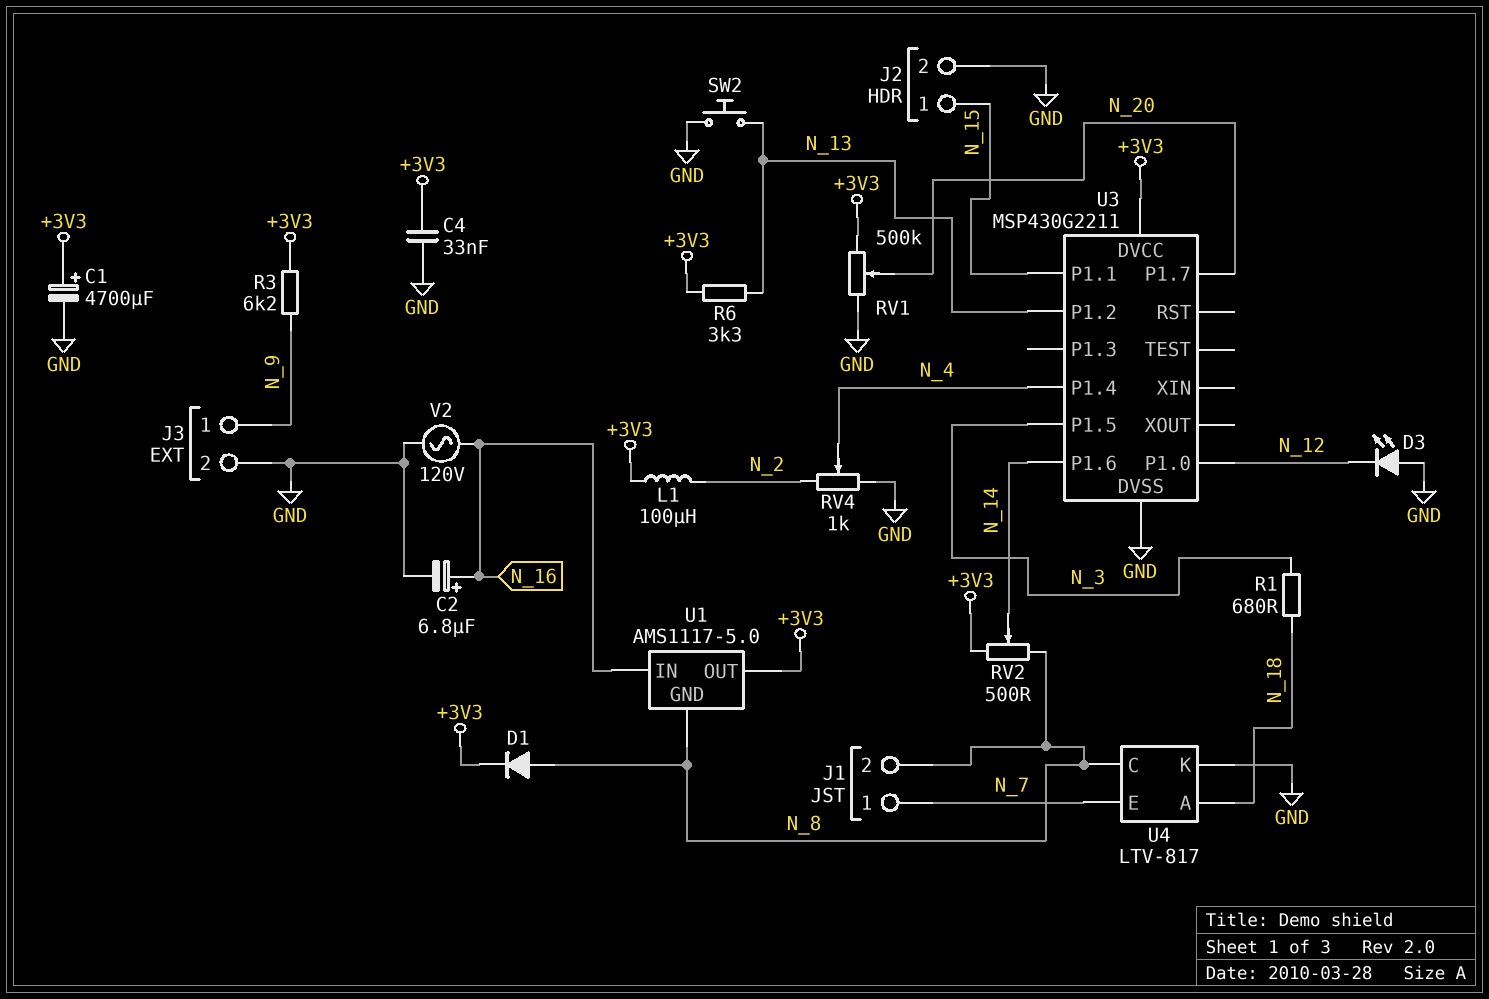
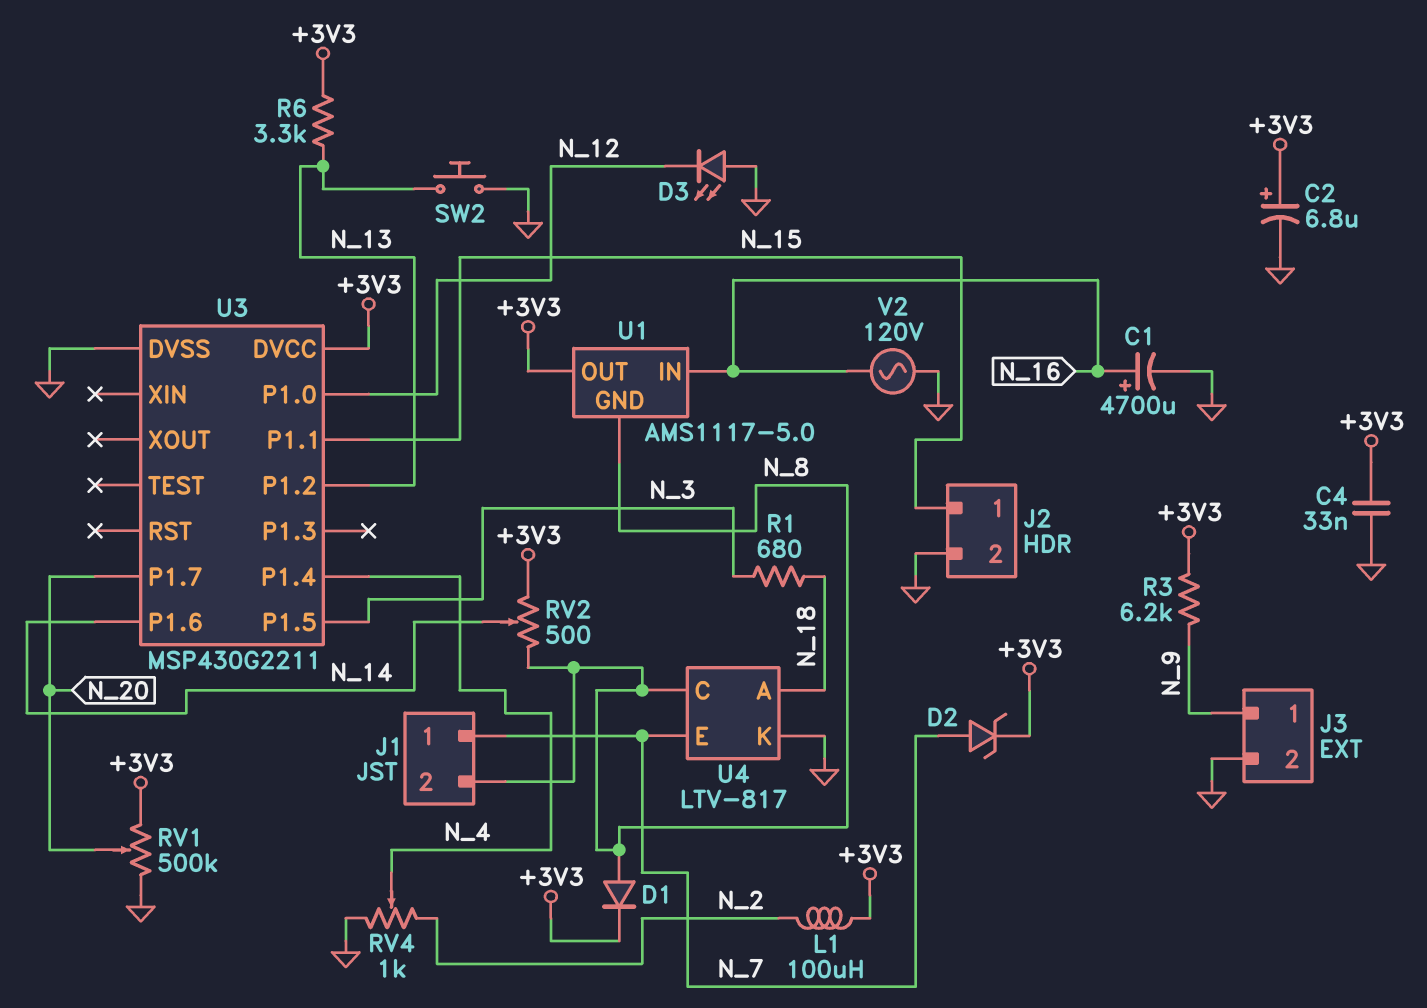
C1: 4700uF (plus +3V3, minus GND) -> 4700uF (plus N_16, minus GND)
C2: 6.8uF (plus N_16, minus GND) -> 6.8uF (plus +3V3, minus GND)
D2: none -> zener (A N_7, K +3V3)

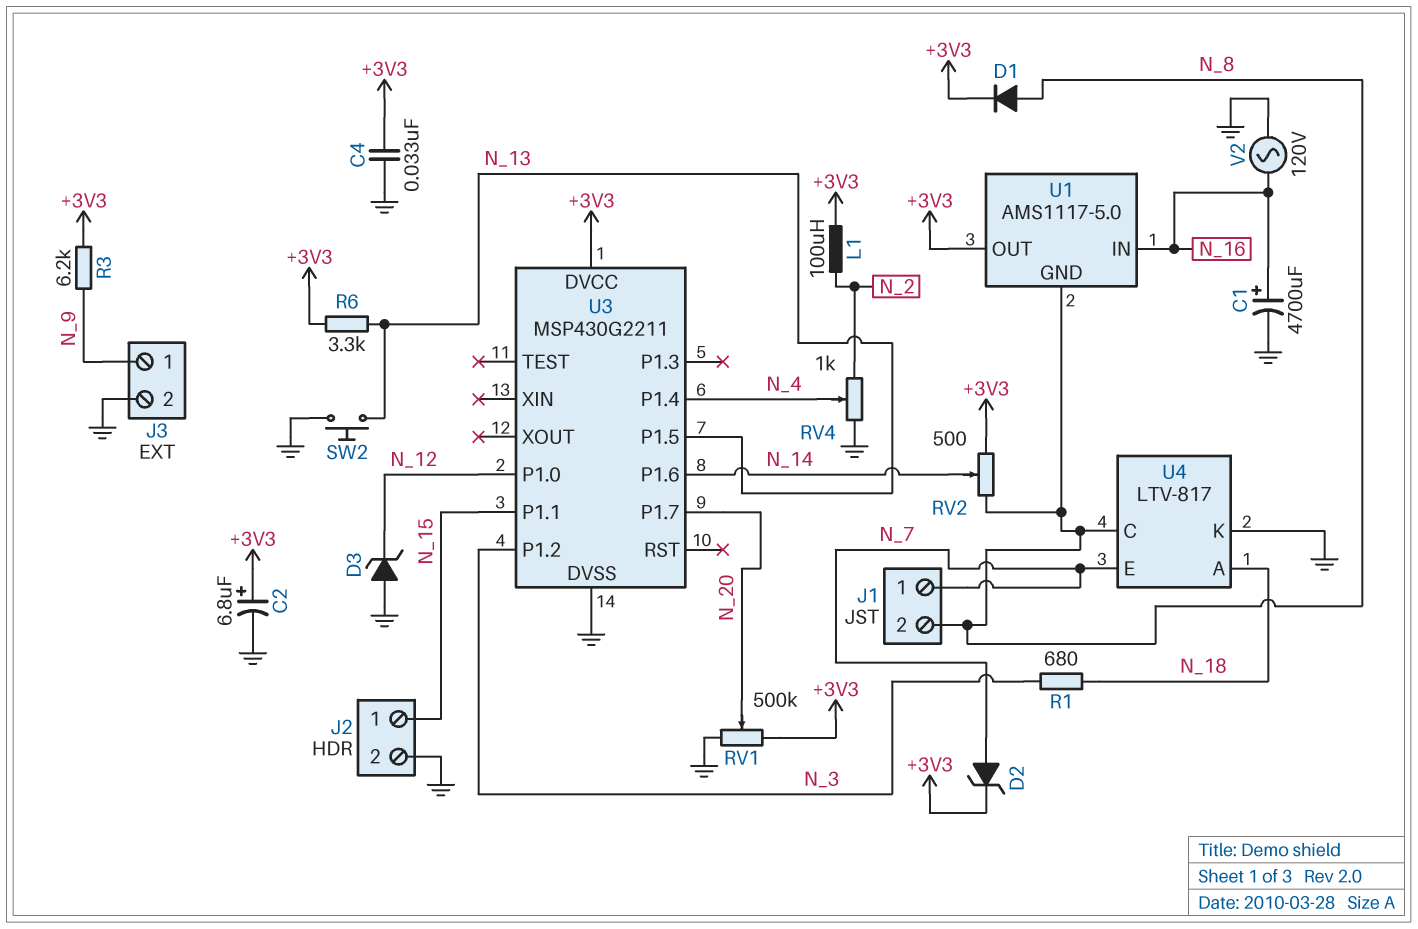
D3: LED (A GND, K N_12) -> zener (A GND, K N_12)
U3 pin P1.2: N_13 -> N_3
U3 pin P1.5: N_3 -> N_13

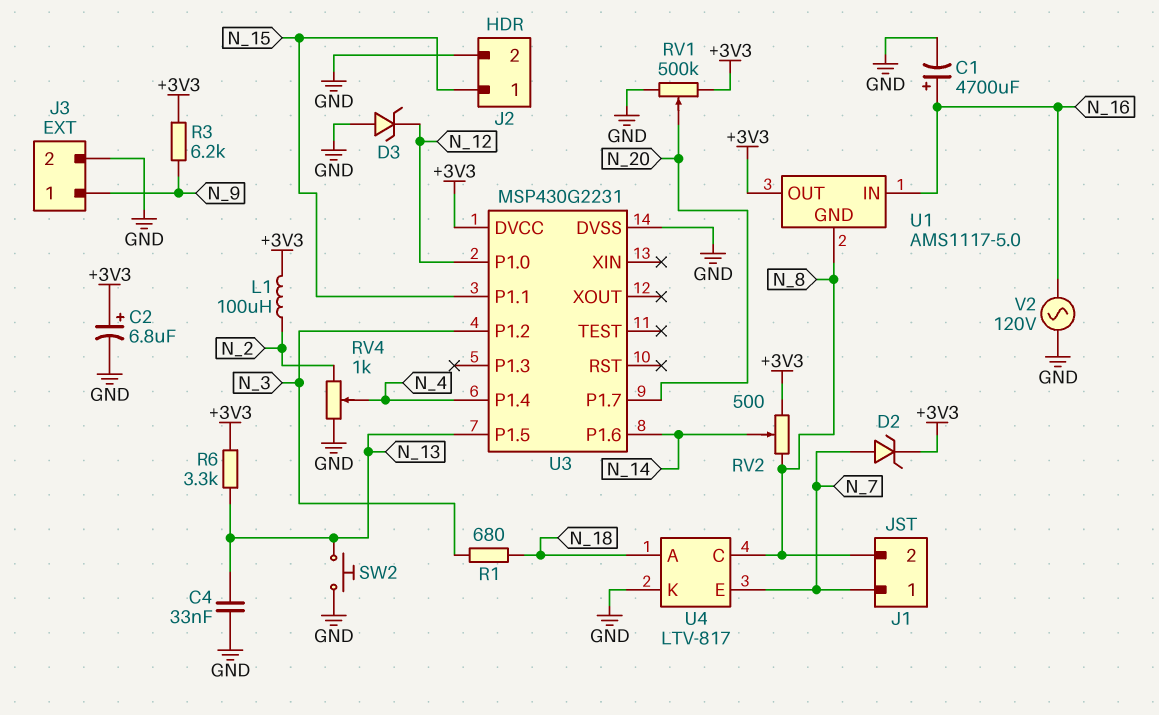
C4: 33nF (+3V3, GND) -> 33nF (GND, N_13)
D1: diode (A N_8, K +3V3) -> none
U3: MSP430G2211 -> MSP430G2231

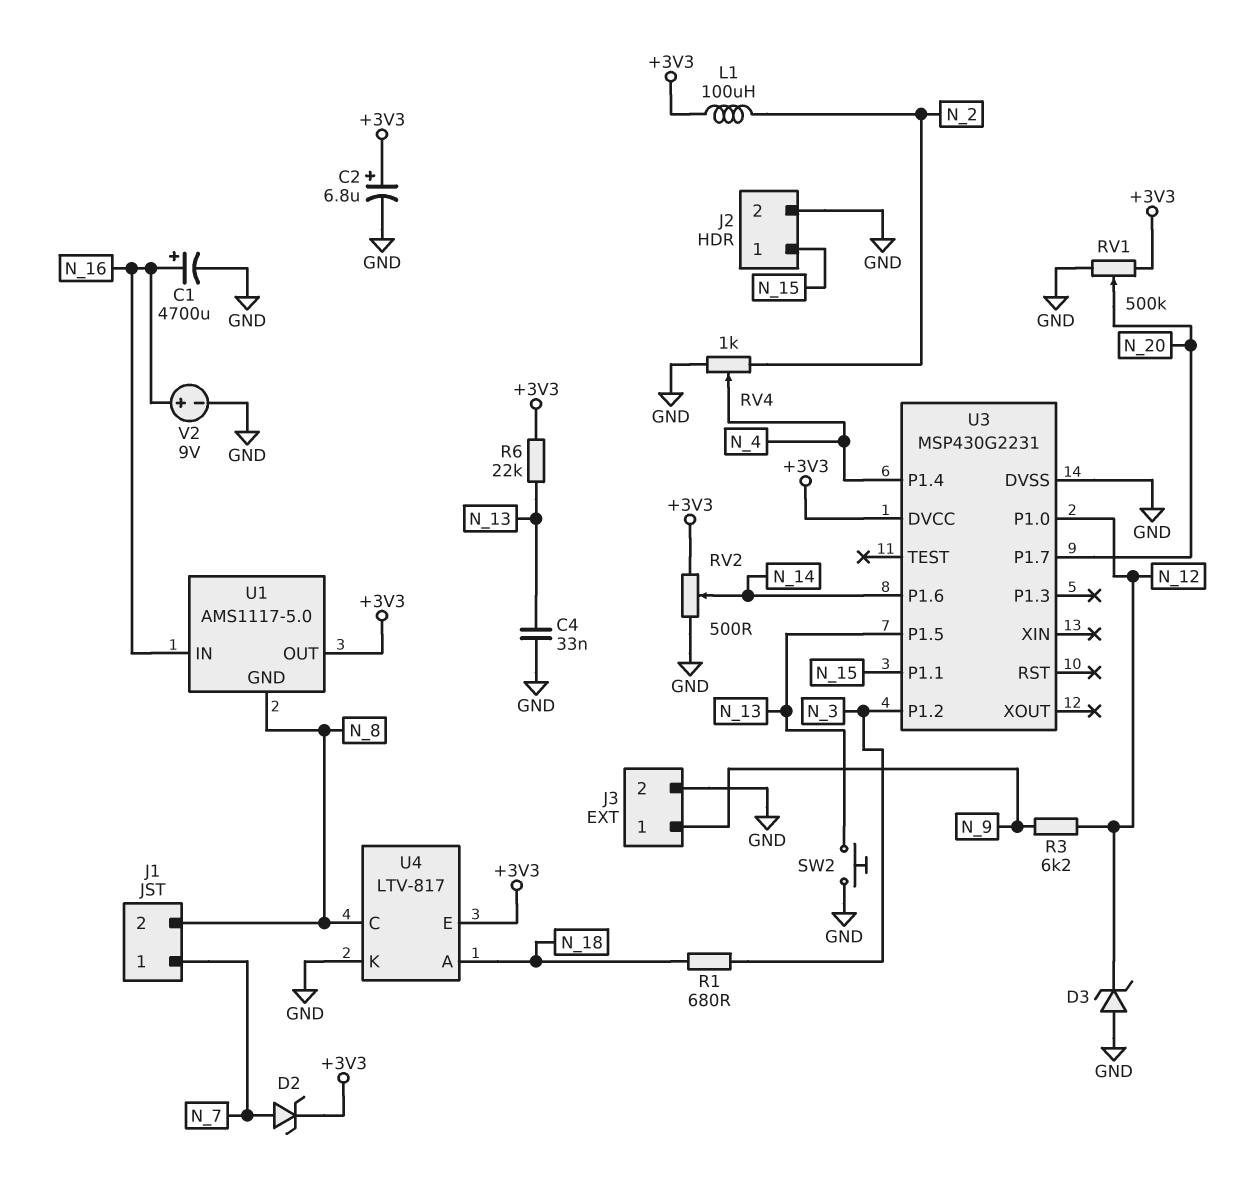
R3: 6.2k (+3V3, N_9) -> 6.2k (N_9, N_12)
R6: 3.3k (+3V3, N_13) -> 22k (+3V3, N_13)
RV2: 500 (+3V3, N_8, wiper N_14) -> 500 (+3V3, GND, wiper N_14)
U4 pin E: N_7 -> +3V3
V2: AC 120V (GND, N_16) -> 9V (plus N_16, minus GND)

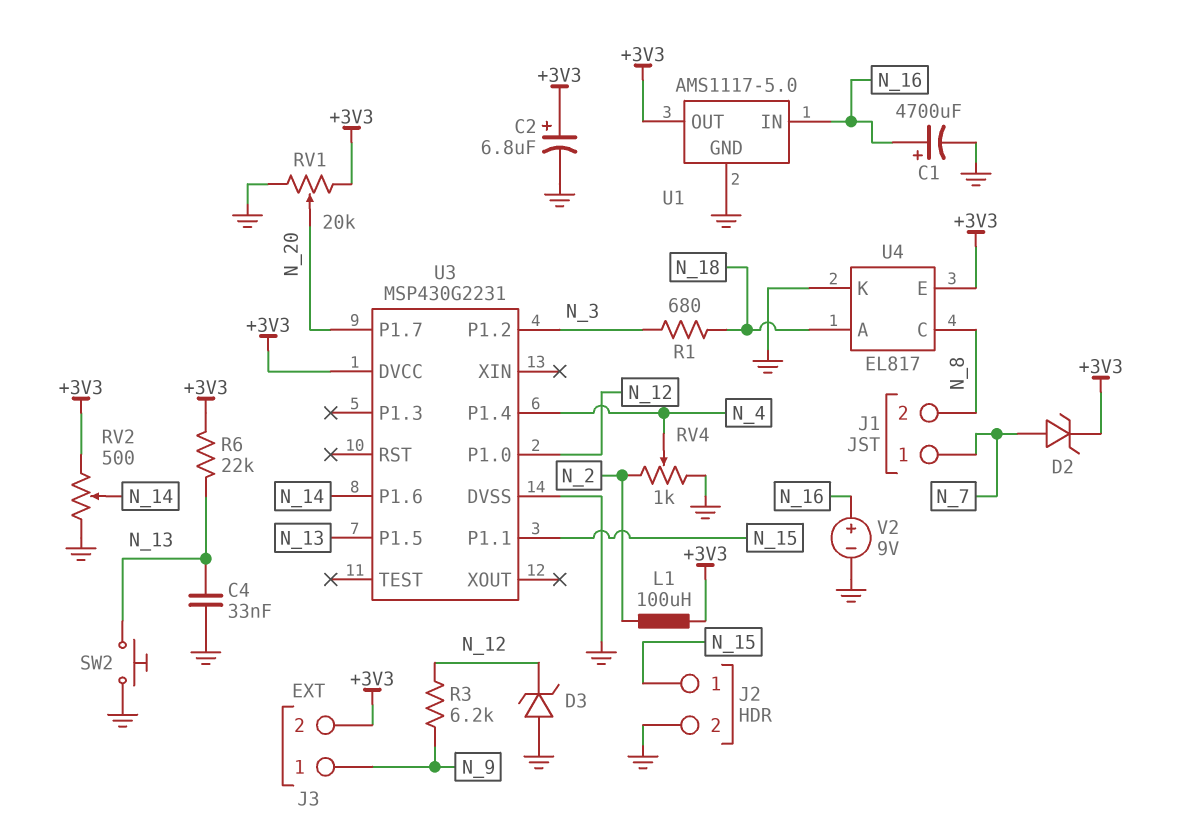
J3 pin 2: GND -> +3V3
RV1: 500k (+3V3, GND, wiper N_20) -> 20k (+3V3, GND, wiper N_20)
U1 pin GND: N_8 -> GND
U4: LTV-817 -> EL817

